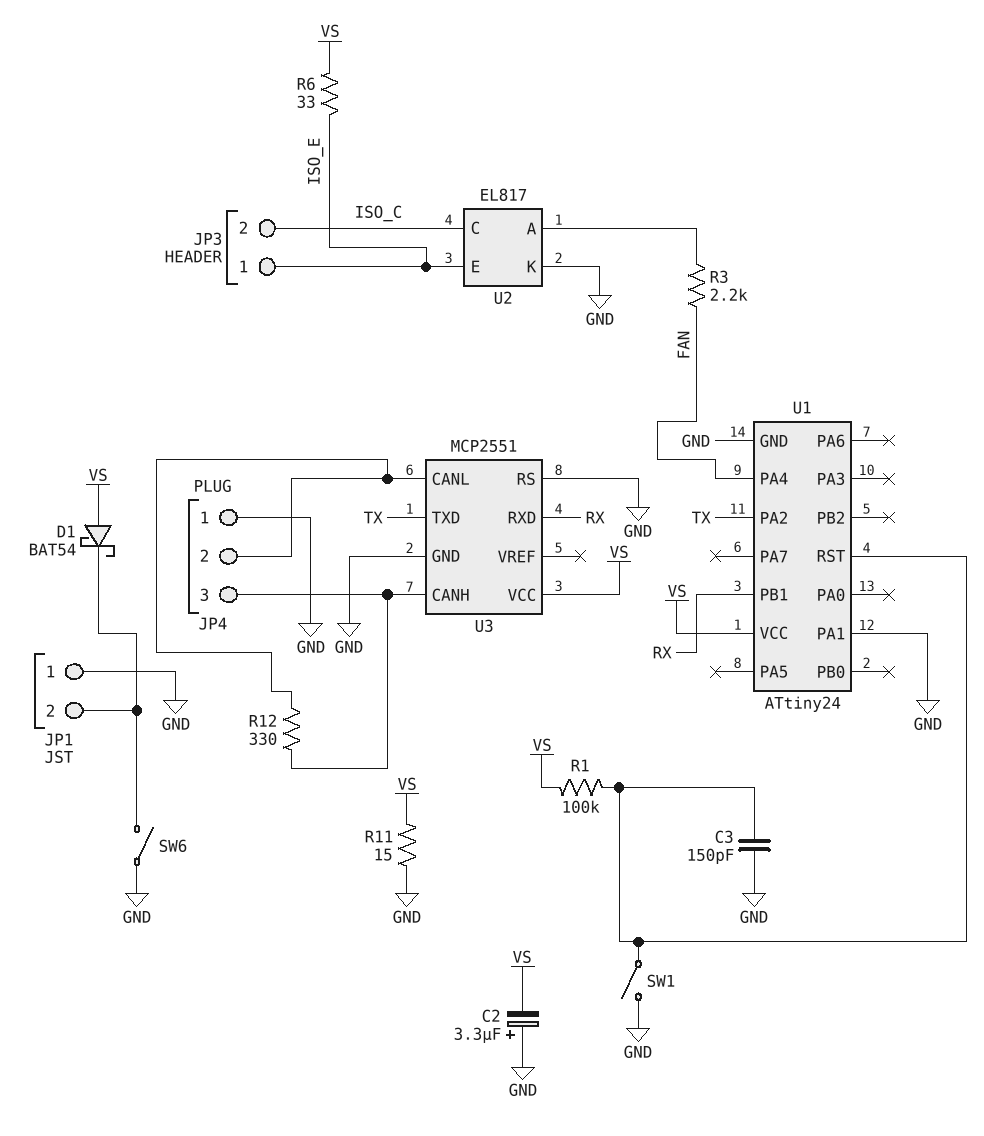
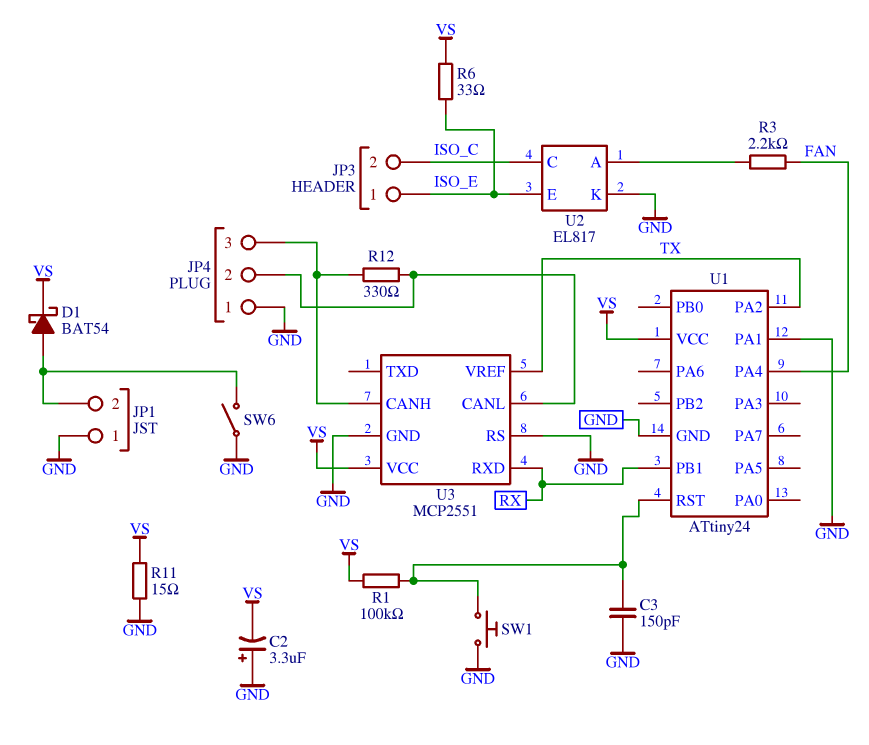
D1: schottky BAT54 (A VS, K JP1/2) -> schottky BAT54 (A JP1/2, K VS)
SW1: switch (GND, U1/RST) -> button (GND, U1/RST)
U3 pin TXD: TX -> none
U3 pin VREF: none -> TX

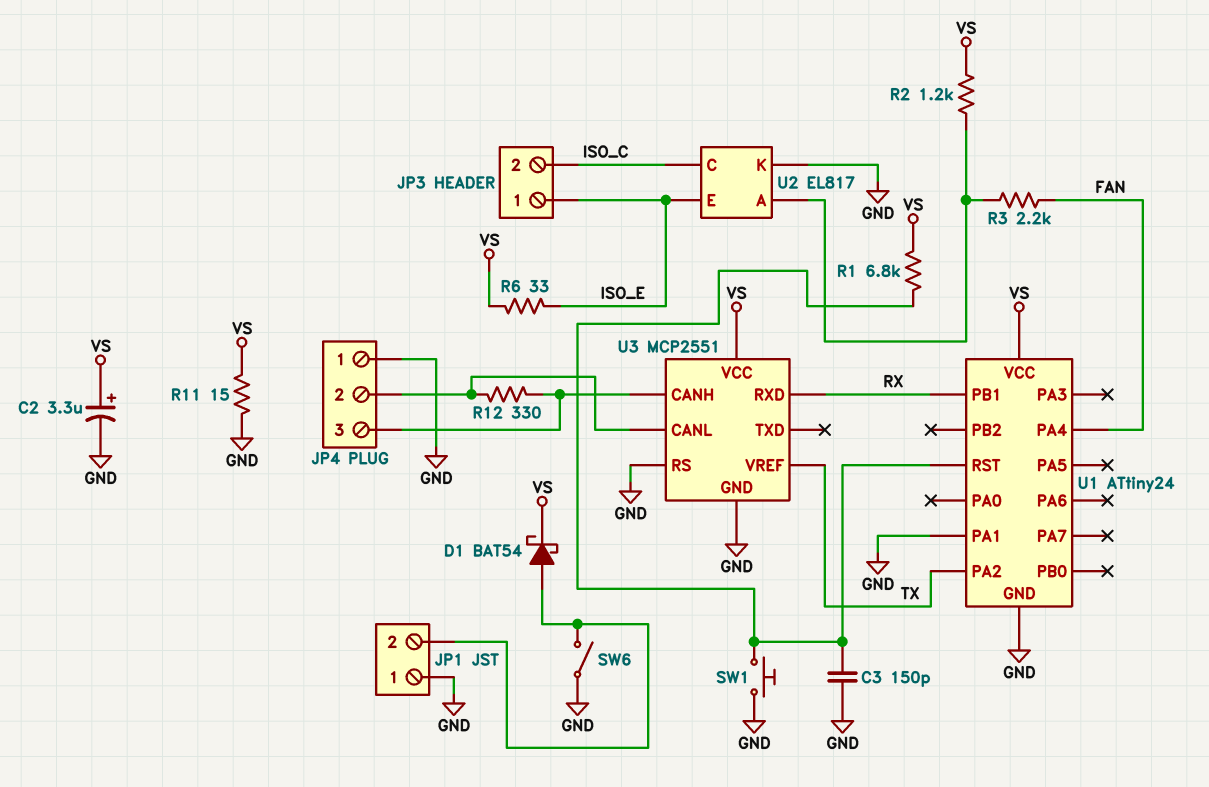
C2: 3.3uF (plus GND, minus VS) -> 3.3uF (plus VS, minus GND)
R1: 100k (U1/RST, VS) -> 6.8k (U1/RST, VS)
R2: none -> 1.2k (U2/A, VS)

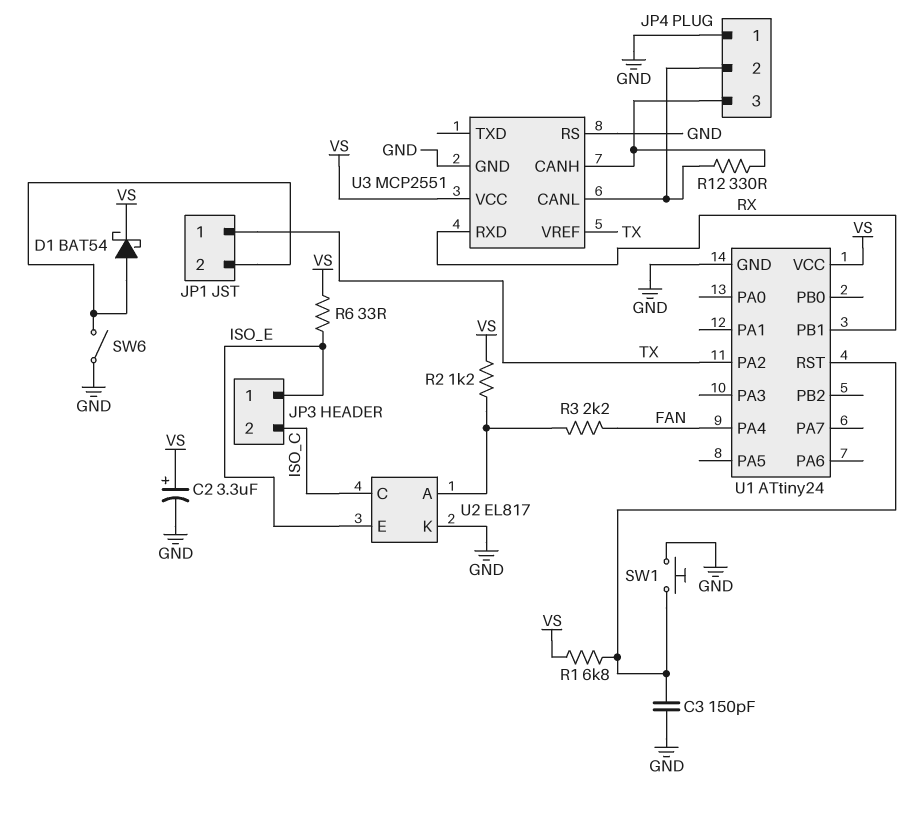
JP1 pin 1: GND -> TX
R11: 15 (GND, VS) -> none
U1 pin PA1: GND -> none

